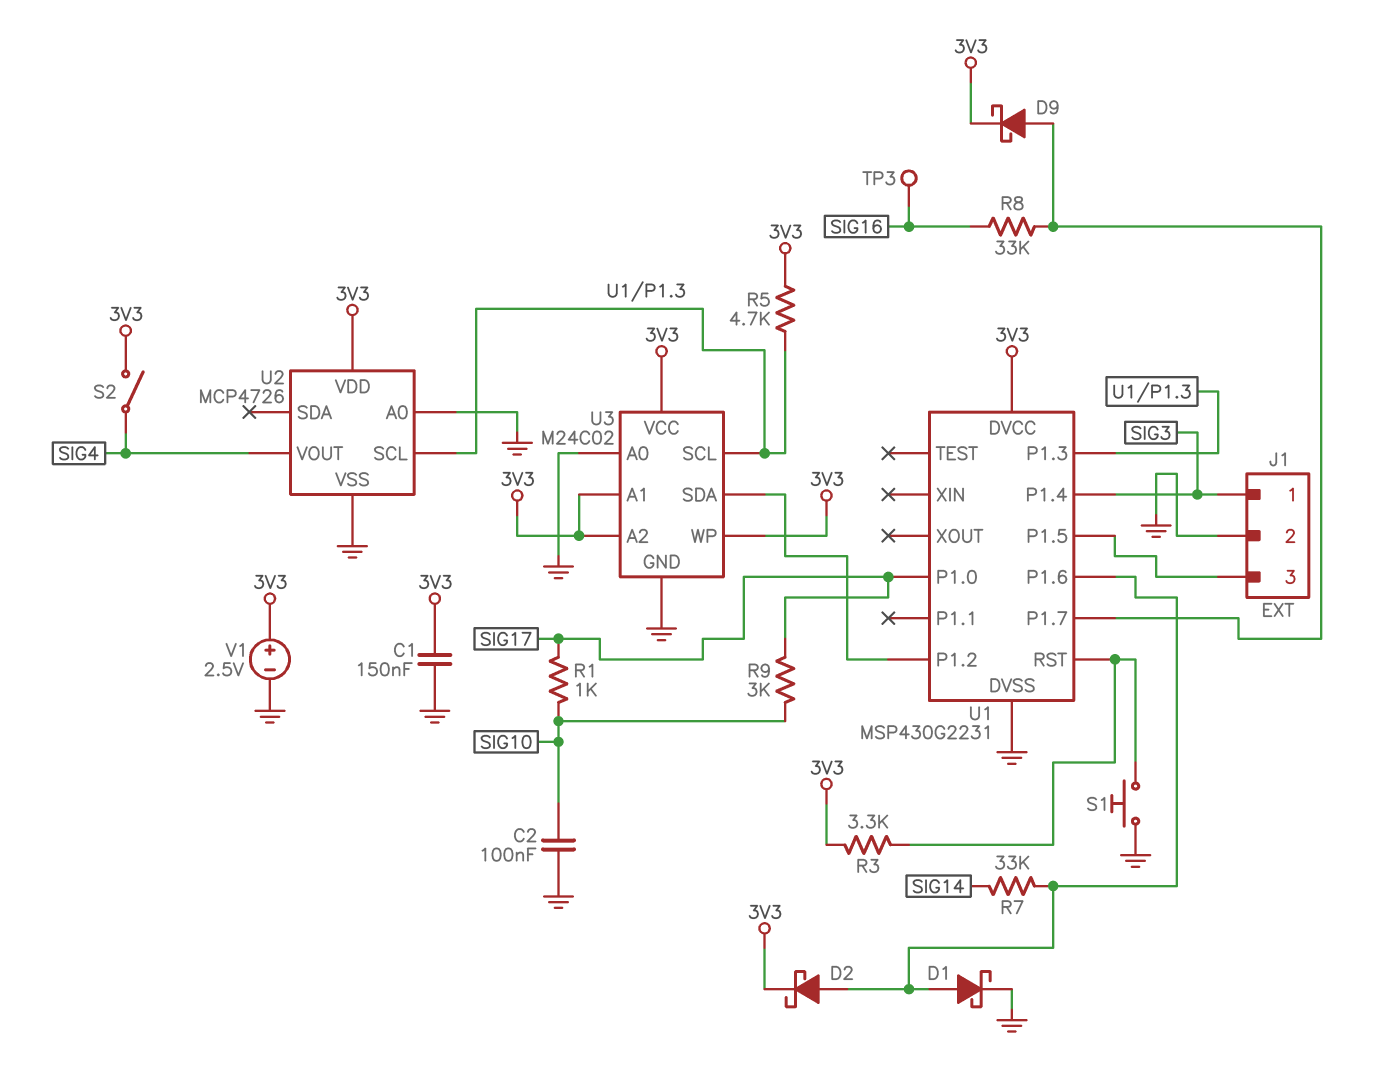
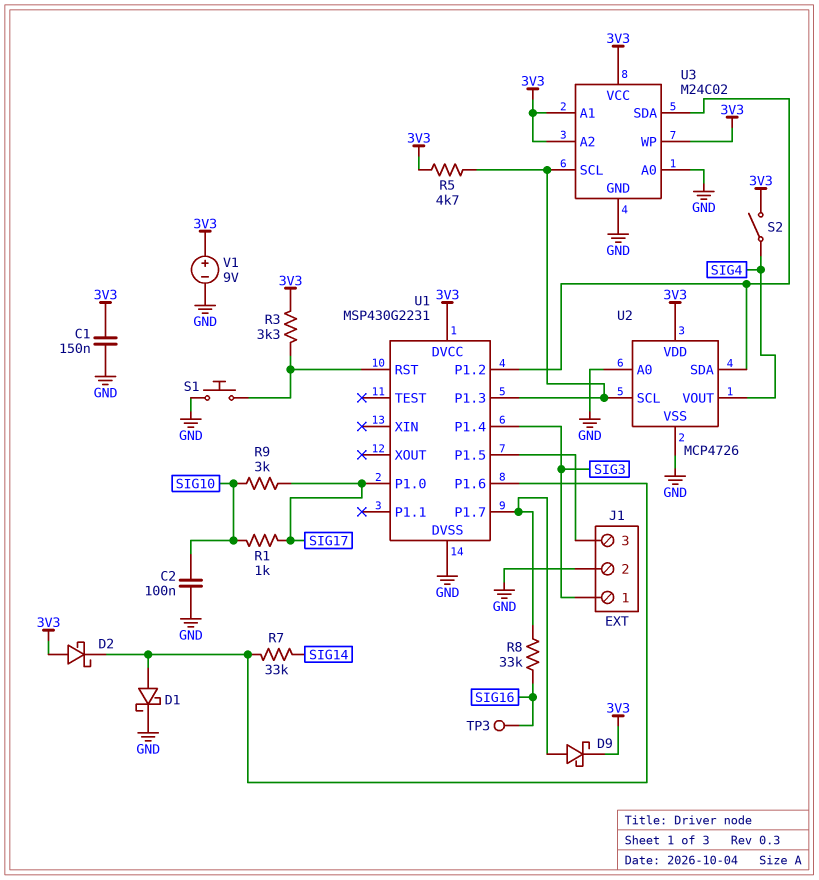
D2: schottky (A U1/P1.6, K 3V3) -> schottky (A 3V3, K U1/P1.6)
U2 pin SDA: none -> U1/P1.2
V1: 2.5V (plus 3V3, minus GND) -> 9V (plus 3V3, minus GND)

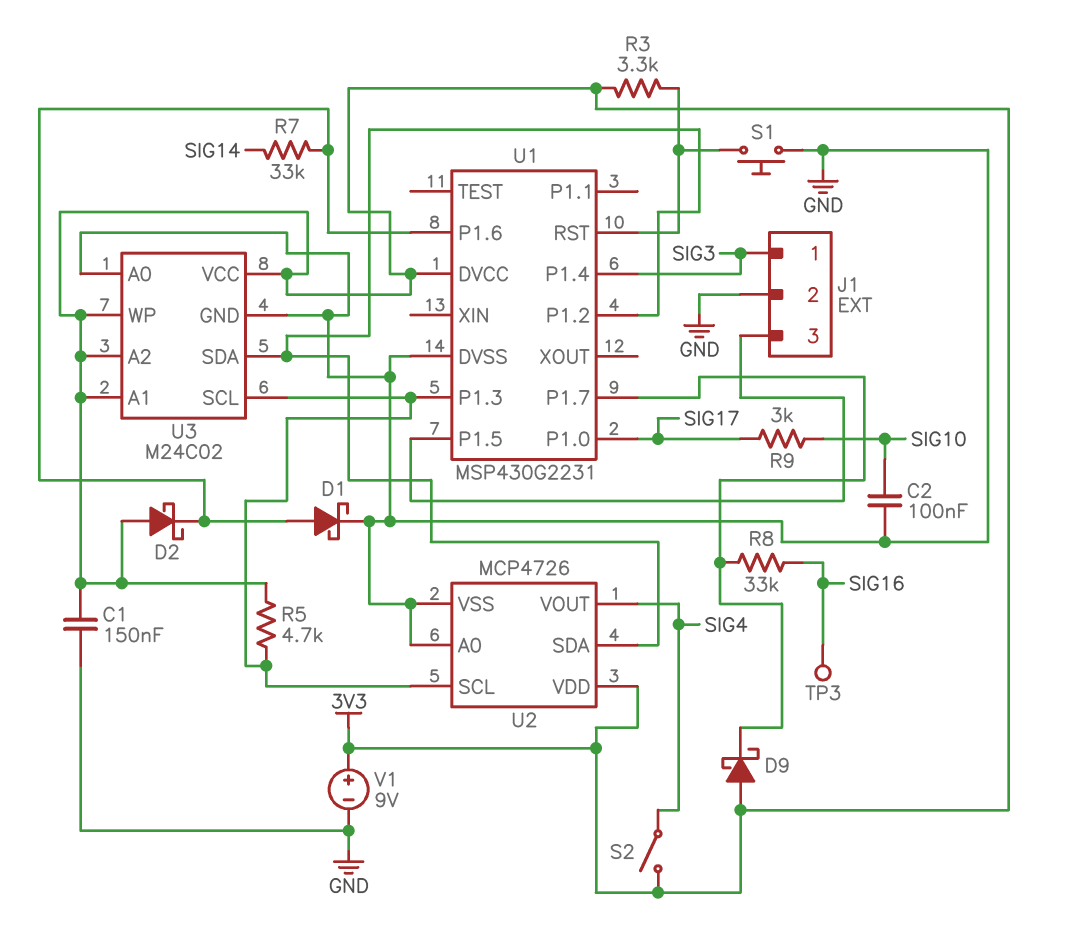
D9: schottky (A U1/P1.7, K 3V3) -> schottky (A 3V3, K U1/P1.7)
R1: 1k (SIG10, SIG17) -> none

